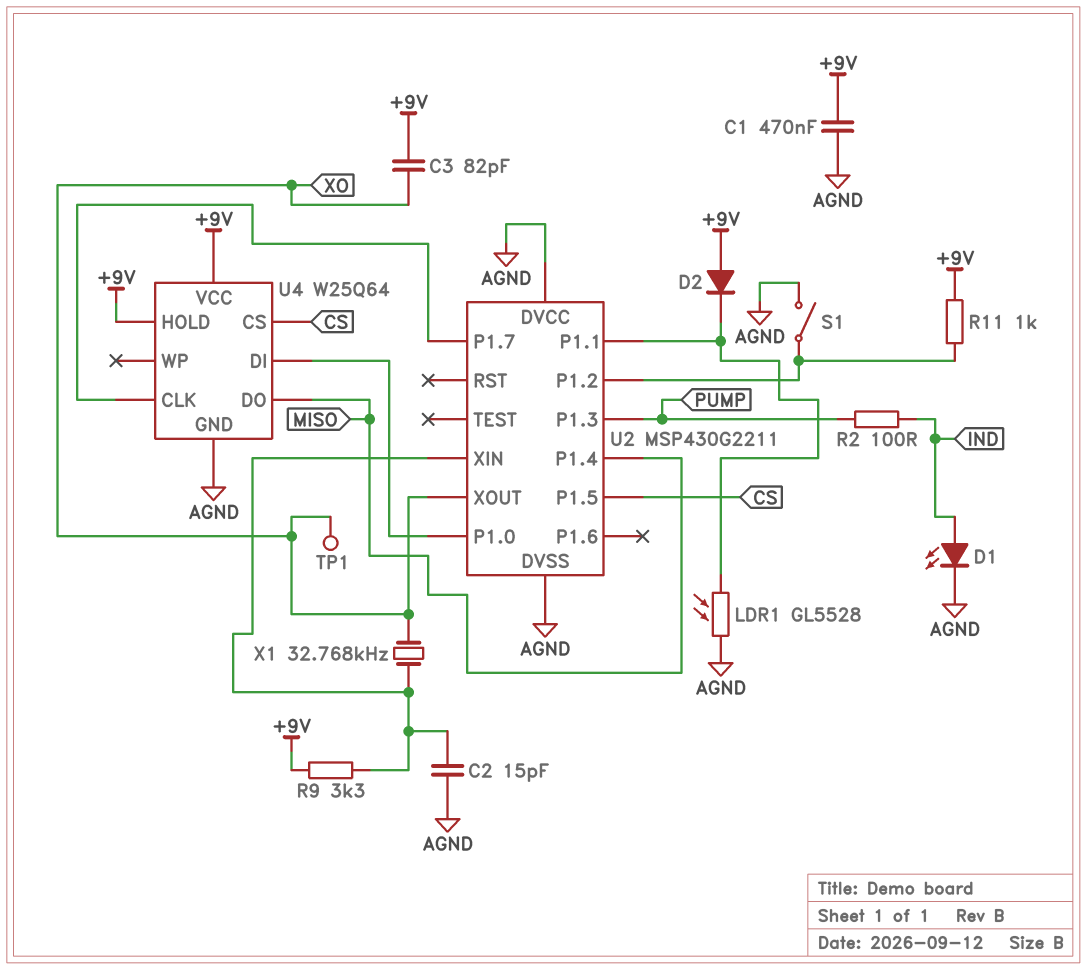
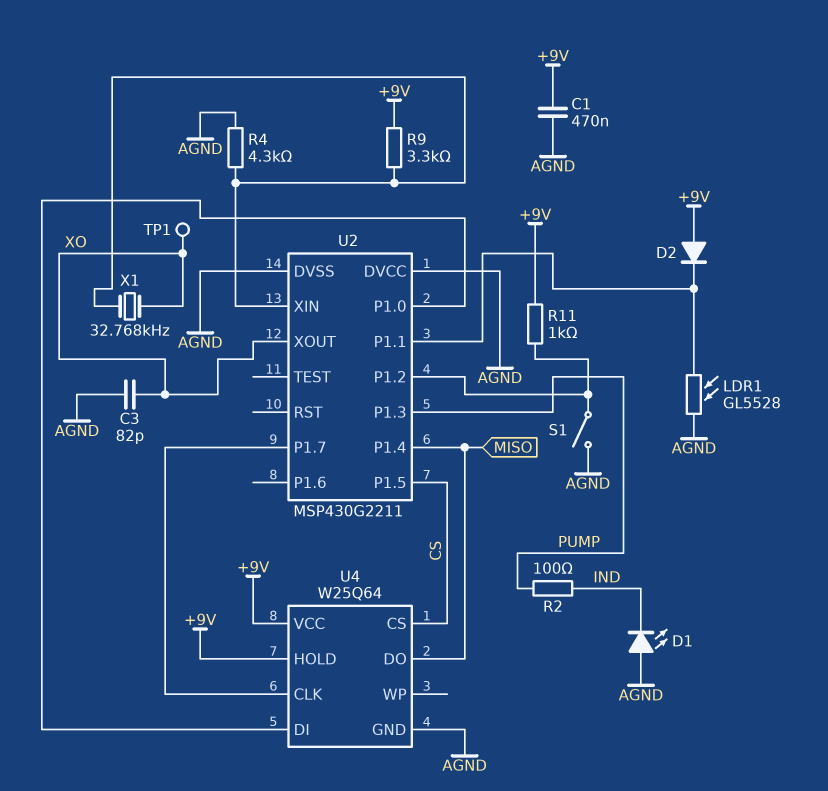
C2: 15pF (AGND, U2/XIN) -> none
C3: 82pF (+9V, XO) -> 82pF (AGND, XO)
D1: LED (A IND, K AGND) -> LED (A AGND, K IND)
R4: none -> 4.3k (AGND, U2/XIN)

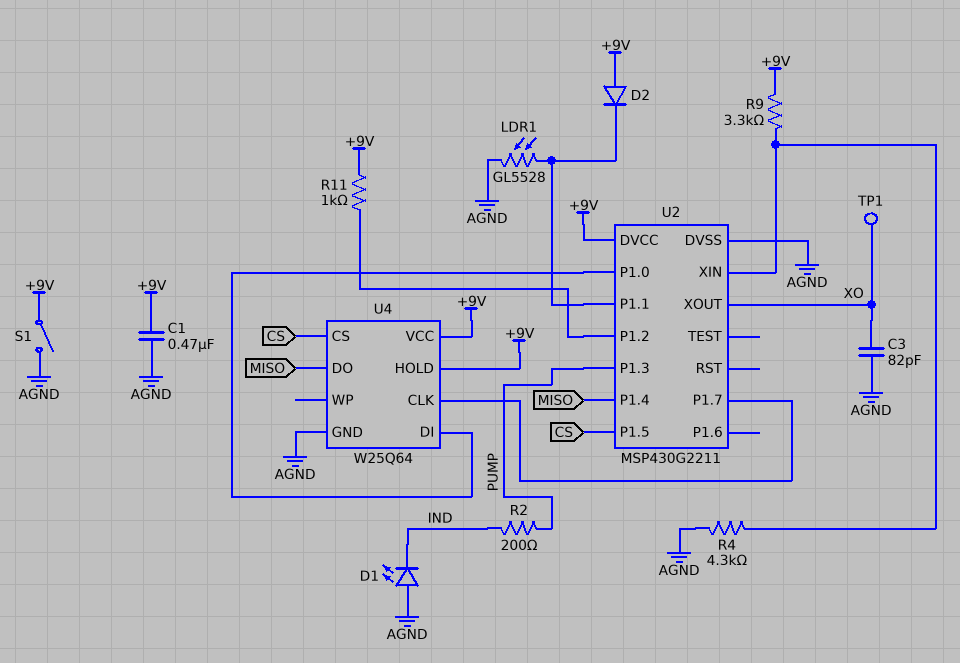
R2: 100 (IND, PUMP) -> 200 (IND, PUMP)
S1: switch (AGND, U2/P1.2) -> switch (+9V, AGND)
U2 pin DVCC: AGND -> +9V
X1: 32.768kHz (U2/XIN, XO) -> none

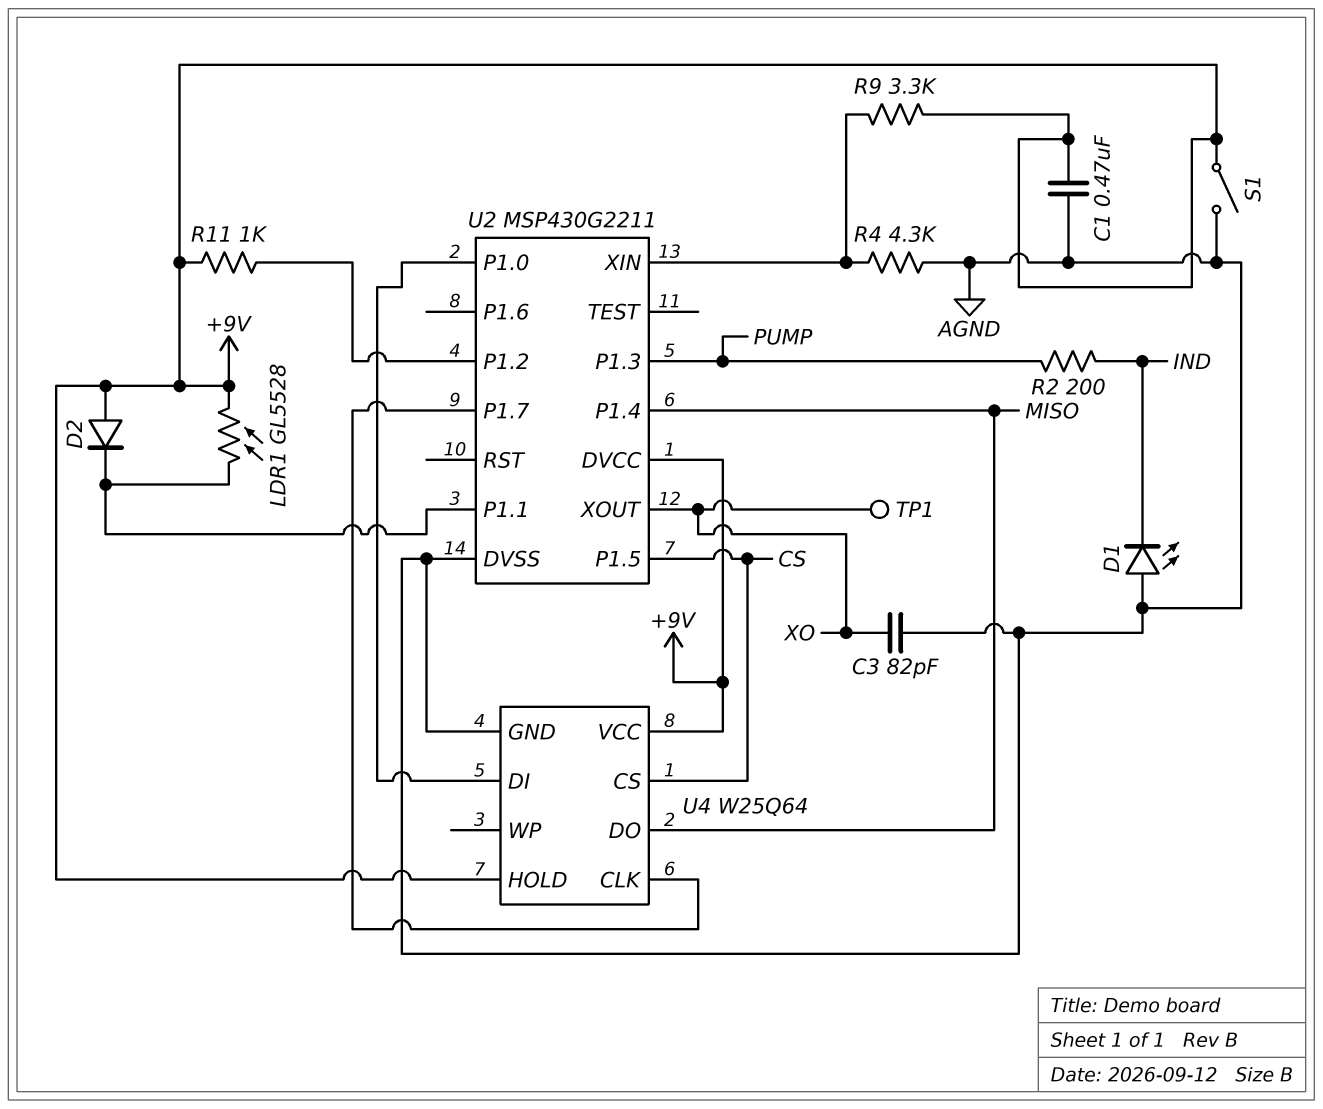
LDR1: GL5528 (AGND, U2/P1.1) -> GL5528 (+9V, U2/P1.1)

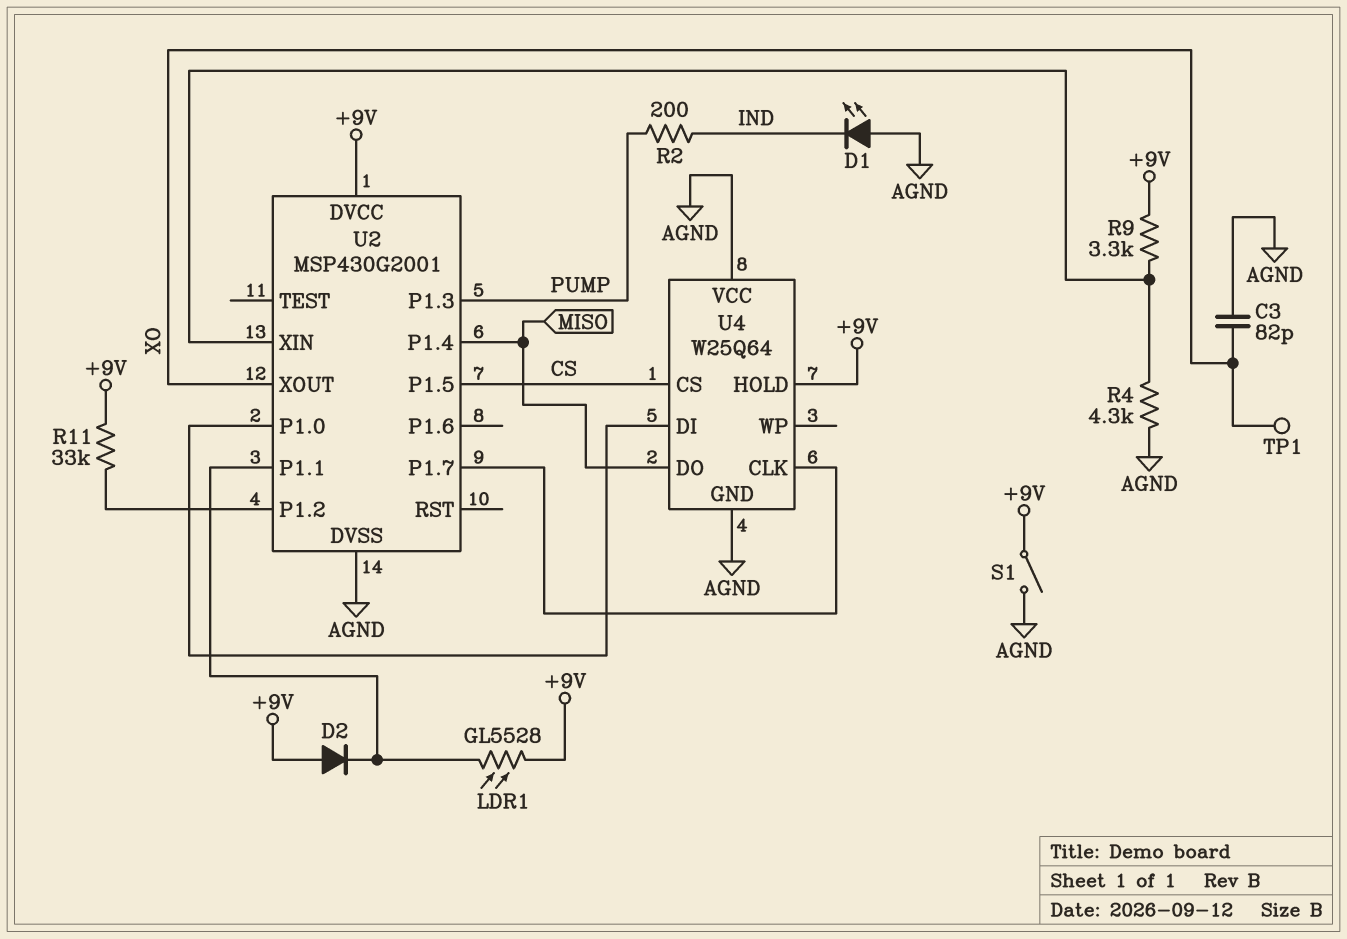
C1: 470nF (+9V, AGND) -> none
R11: 1k (+9V, U2/P1.2) -> 33k (+9V, U2/P1.2)
U2: MSP430G2211 -> MSP430G2001
U4 pin VCC: +9V -> AGND

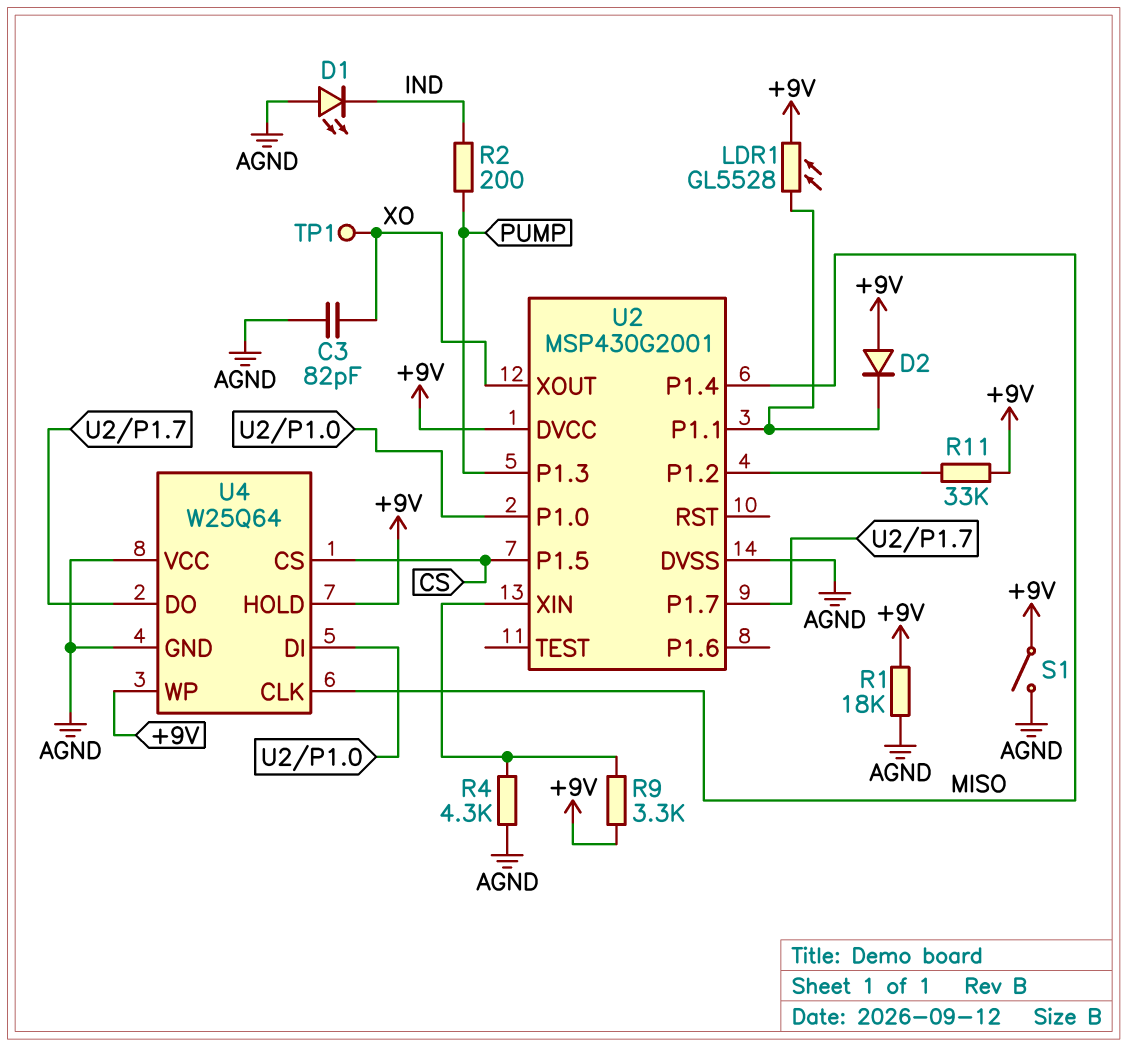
R1: none -> 18k (+9V, AGND)
U4 pin CLK: U2/P1.7 -> MISO
U4 pin DO: MISO -> U2/P1.7
U4 pin WP: none -> +9V

